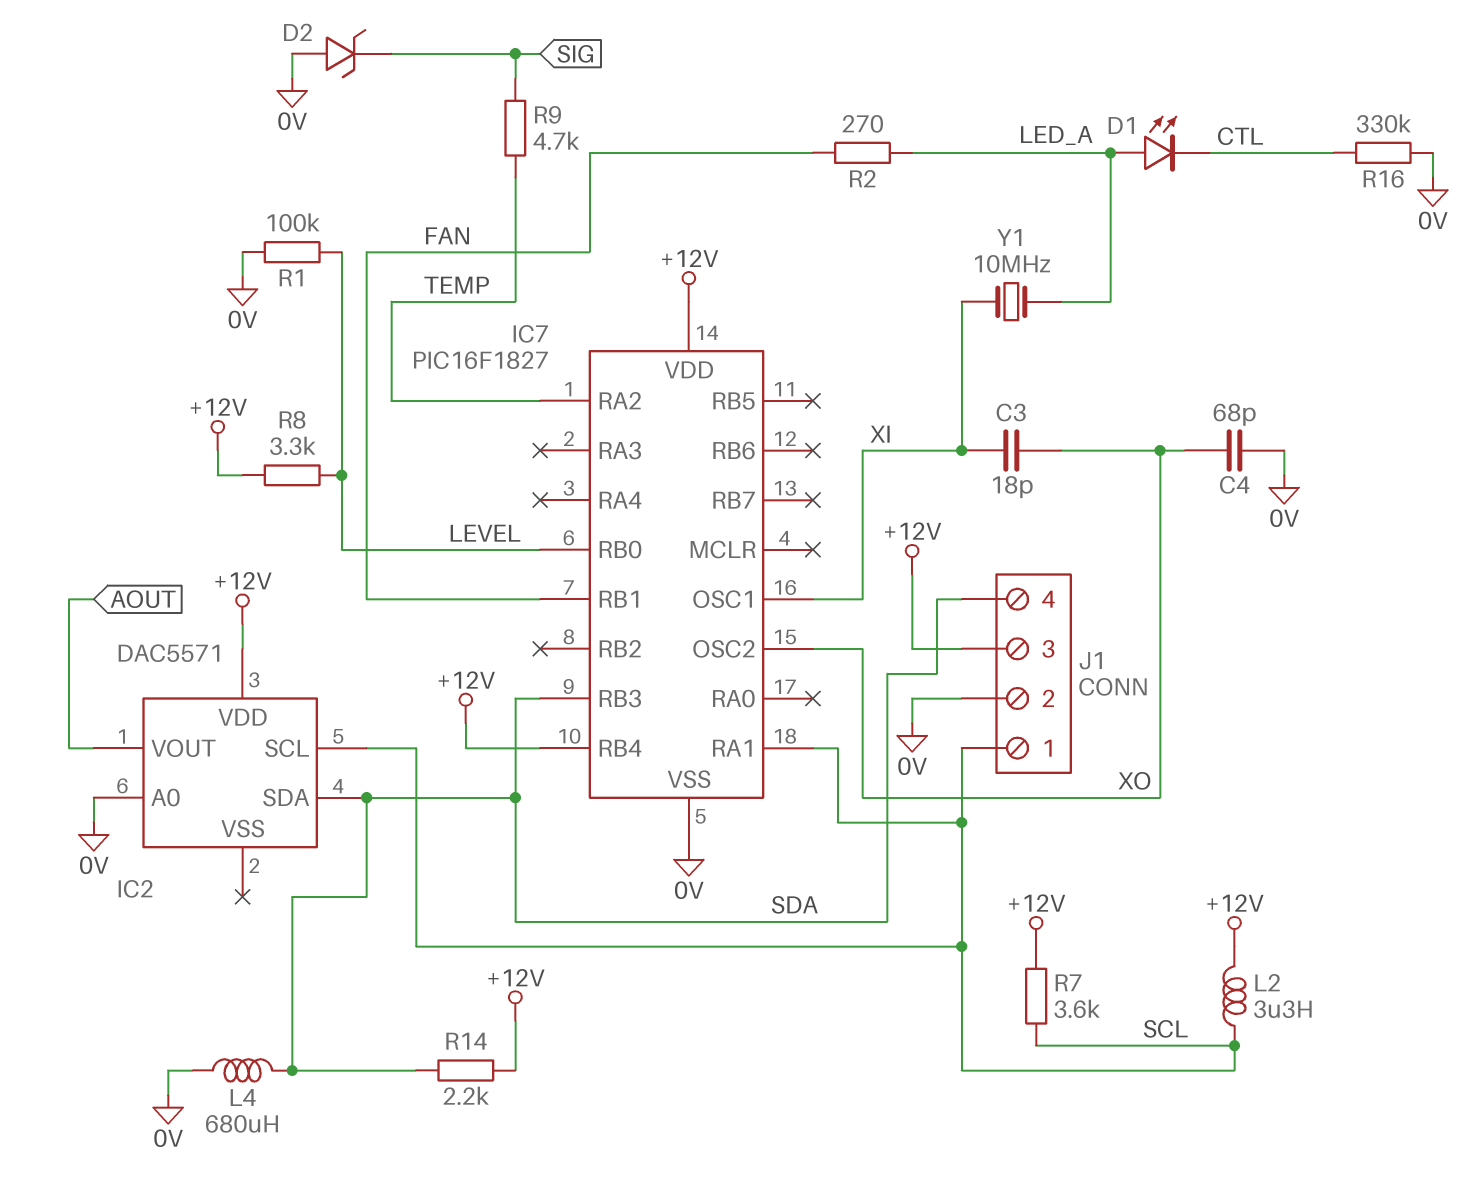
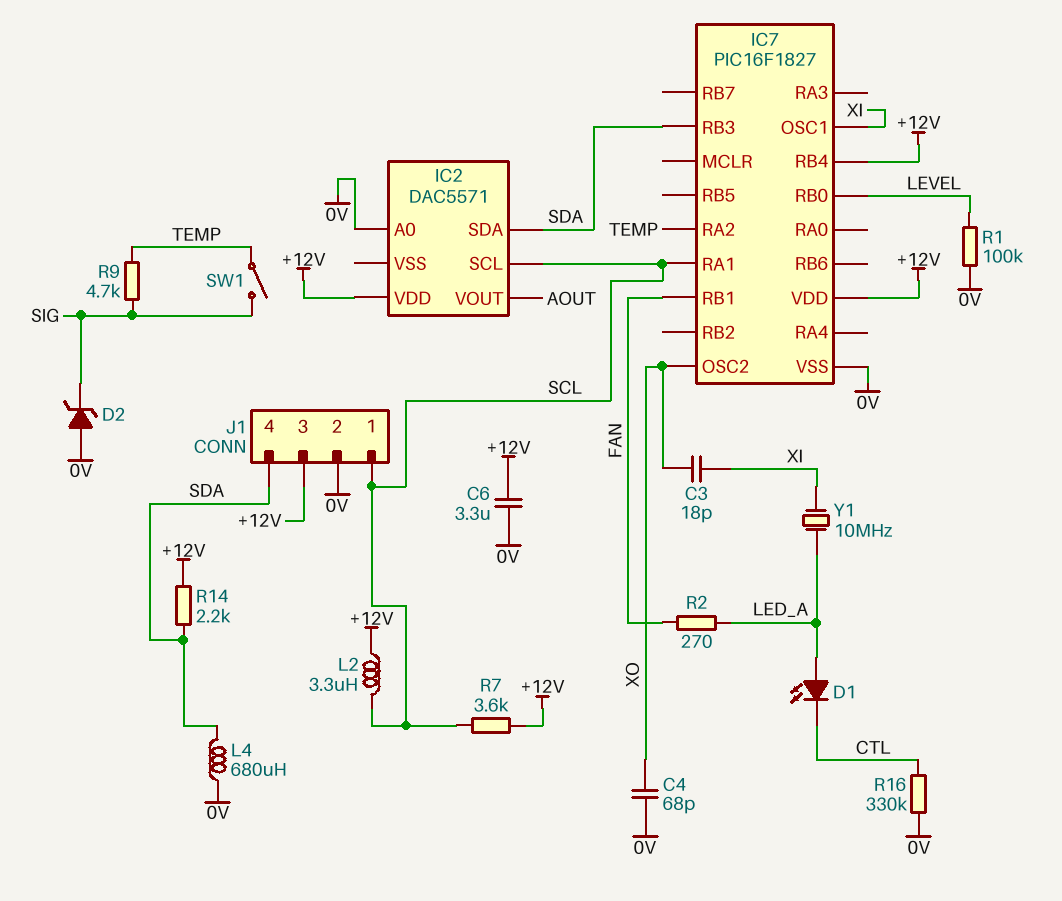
C6: none -> 3.3uF (+12V, 0V)
R8: 3.3k (+12V, LEVEL) -> none
SW1: none -> switch (SIG, TEMP)

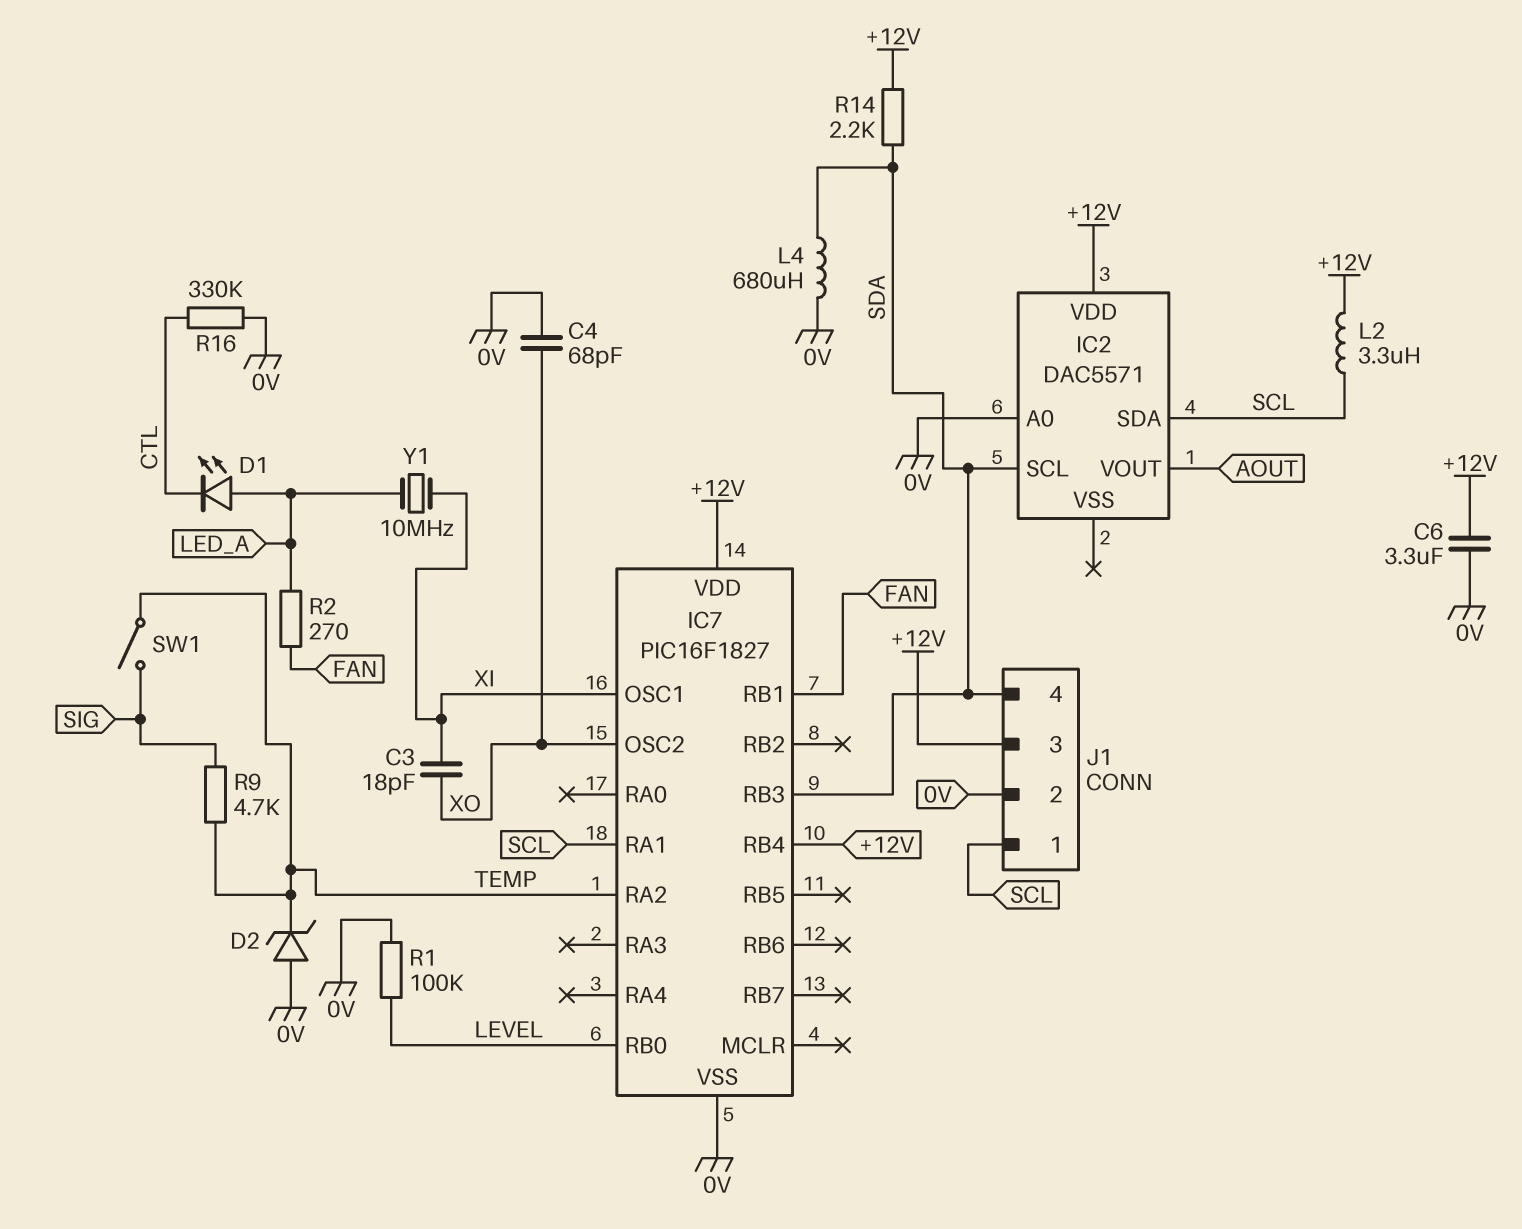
D2: zener (A 0V, K SIG) -> zener (A 0V, K TEMP)
IC2 pin SCL: SCL -> SDA
IC2 pin SDA: SDA -> SCL
R7: 3.6k (+12V, SCL) -> none

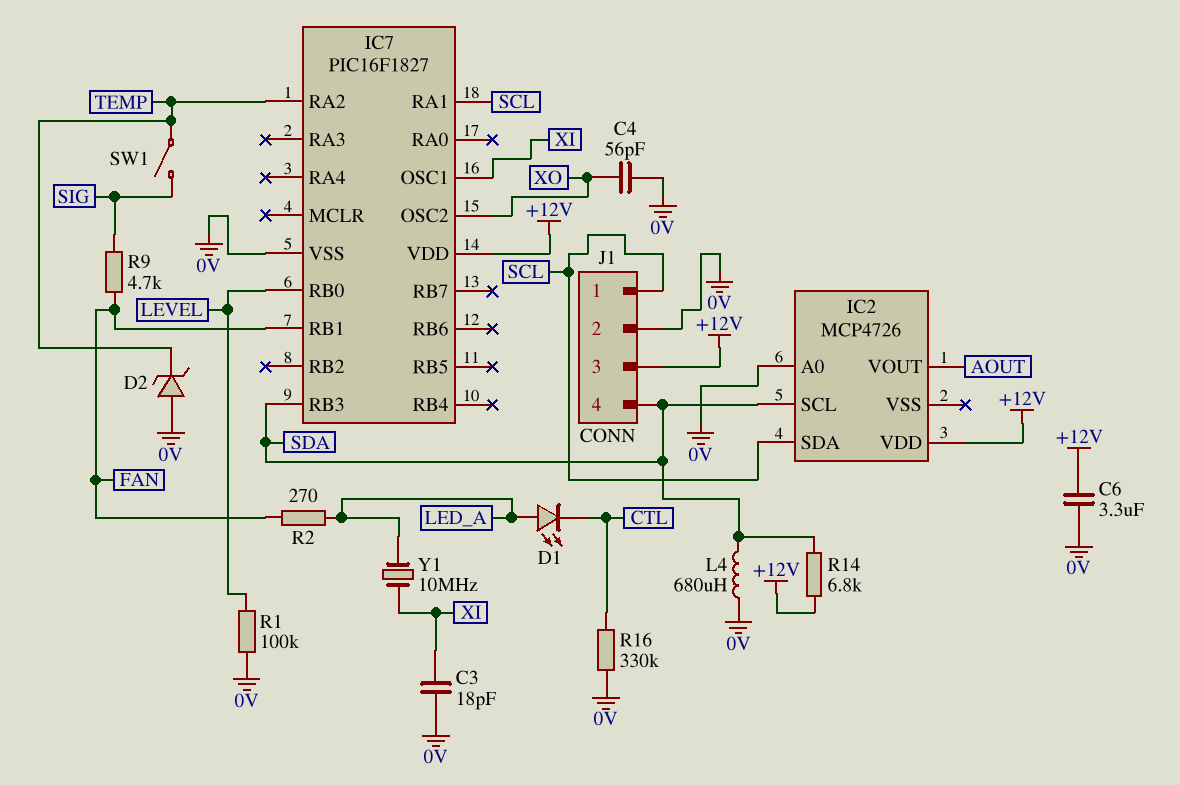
C3: 18pF (XI, XO) -> 18pF (0V, XI)
C4: 68pF (0V, XO) -> 56pF (0V, XO)
IC2: DAC5571 -> MCP4726
IC7 pin RB4: +12V -> none
L2: 3.3uH (+12V, SCL) -> none
R9: 4.7k (SIG, TEMP) -> 4.7k (FAN, SIG)
R14: 2.2k (+12V, SDA) -> 6.8k (+12V, SDA)

